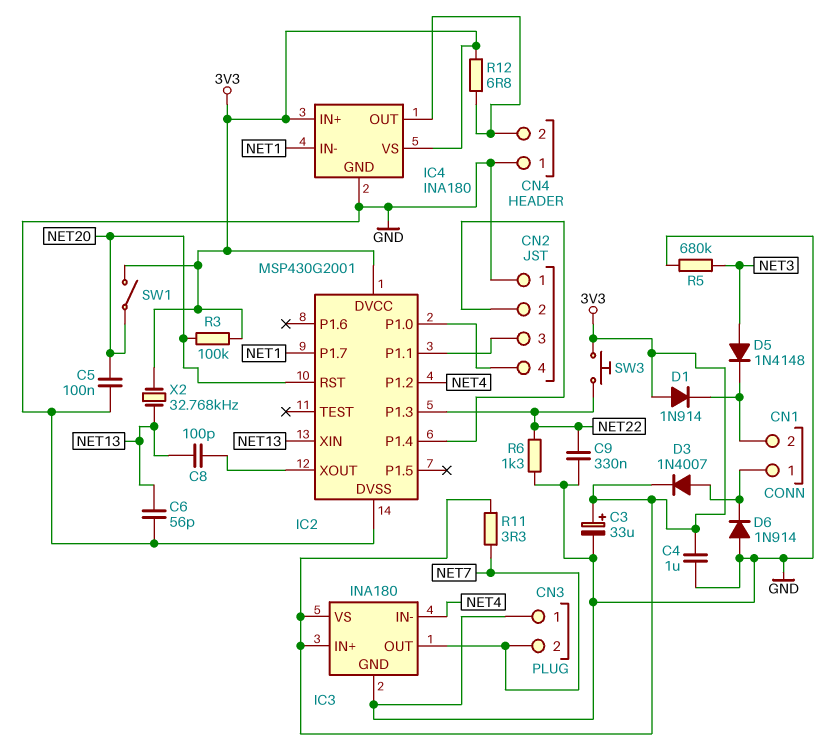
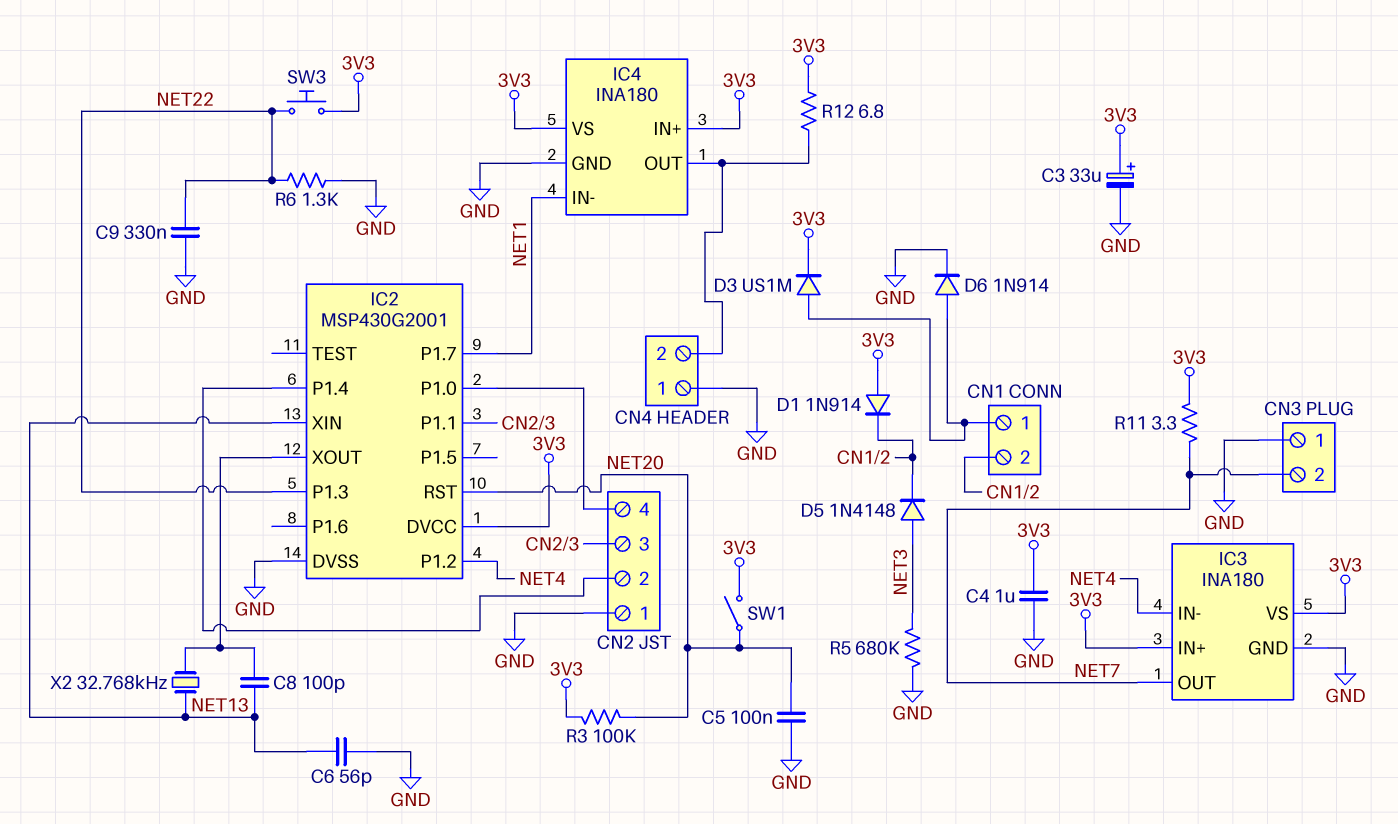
D3: diode 1N4007 (A CN1/1, K 3V3) -> diode US1M (A CN1/1, K 3V3)
D6: diode 1N914 (A GND, K CN1/1) -> diode 1N914 (A CN1/1, K GND)
X2: 32.768kHz (3V3, NET13) -> 32.768kHz (IC2/XOUT, NET13)

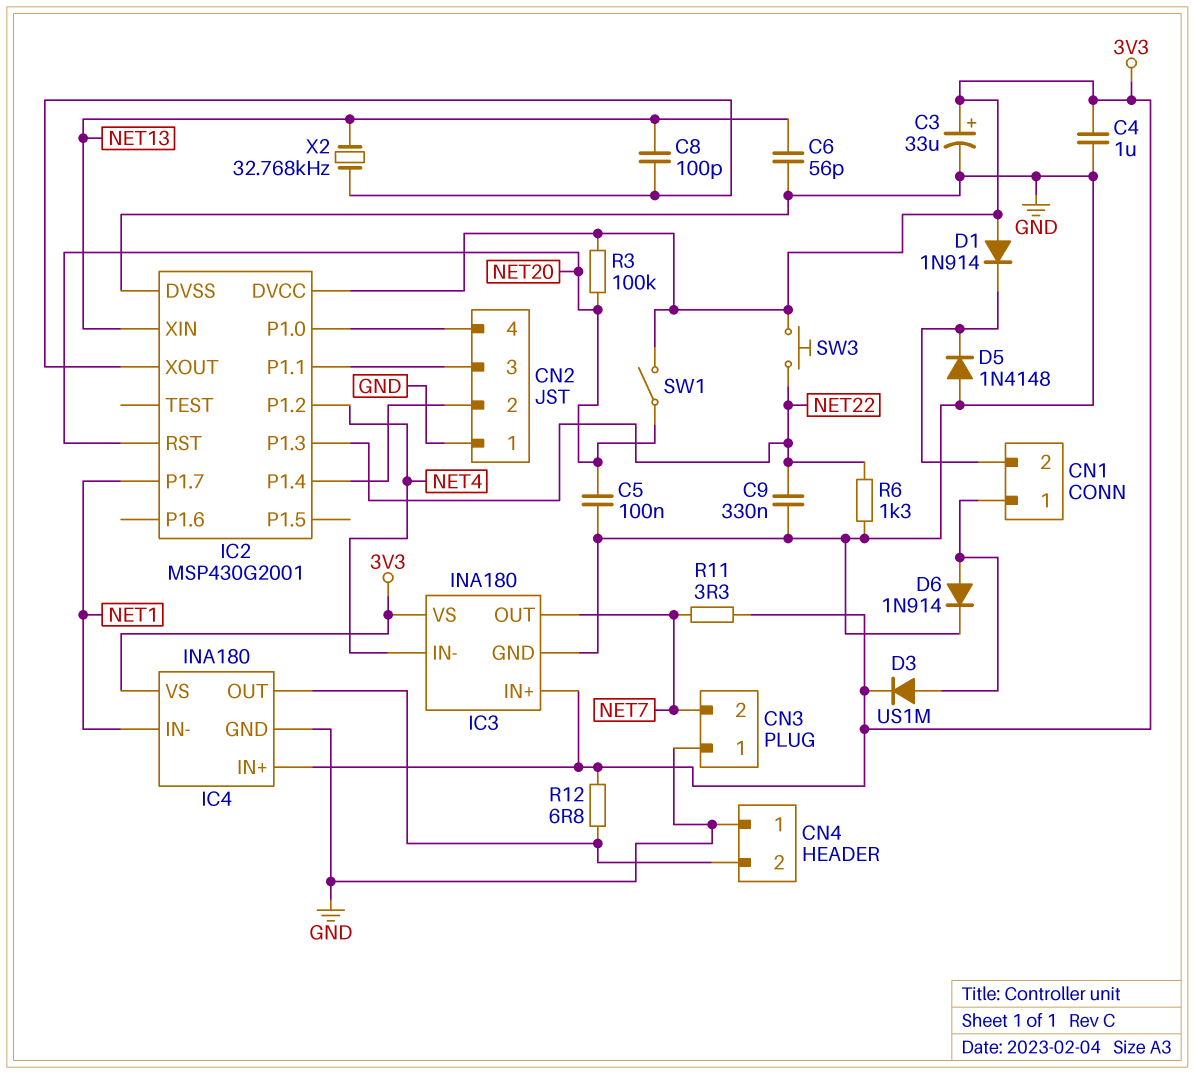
D5: diode 1N4148 (A NET3, K CN1/2) -> diode 1N4148 (A GND, K CN1/2)
R5: 680k (GND, NET3) -> none

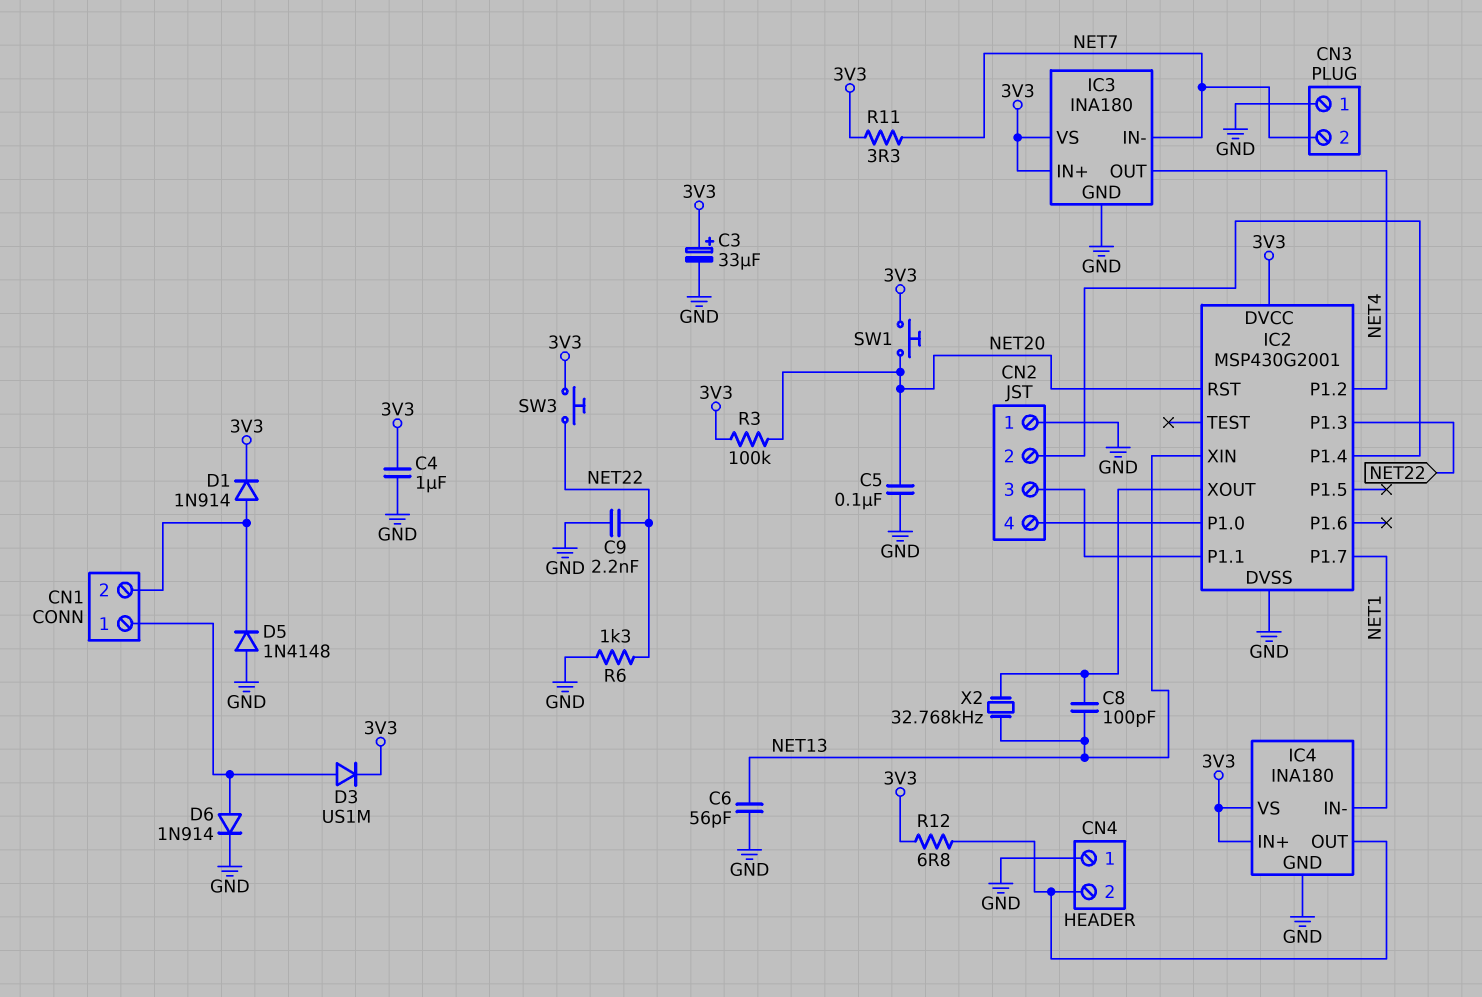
C9: 330nF (GND, NET22) -> 2.2nF (GND, NET22)
D1: diode 1N914 (A 3V3, K CN1/2) -> diode 1N914 (A CN1/2, K 3V3)
IC3 pin IN-: NET4 -> NET7
IC3 pin OUT: NET7 -> NET4
SW1: switch (3V3, NET20) -> button (3V3, NET20)

